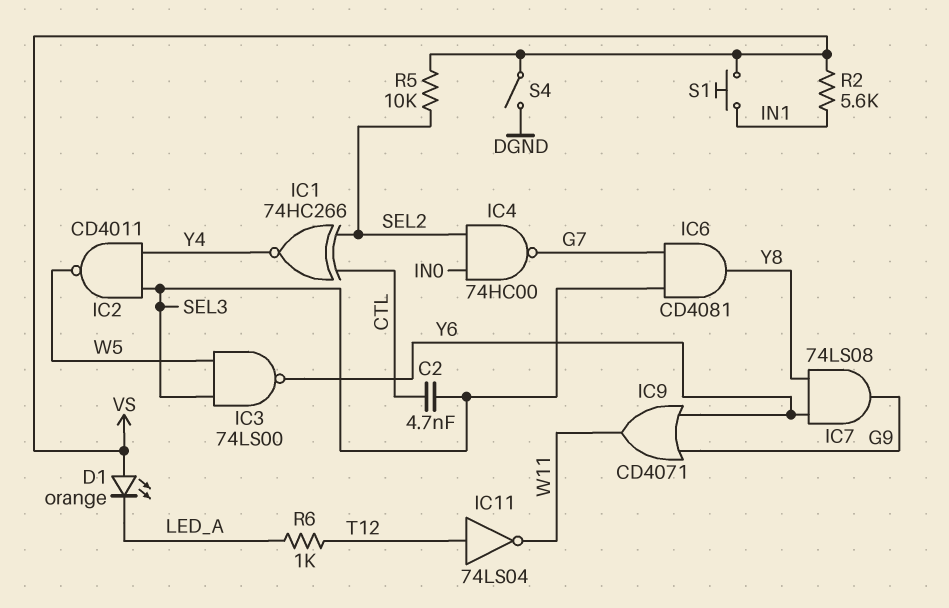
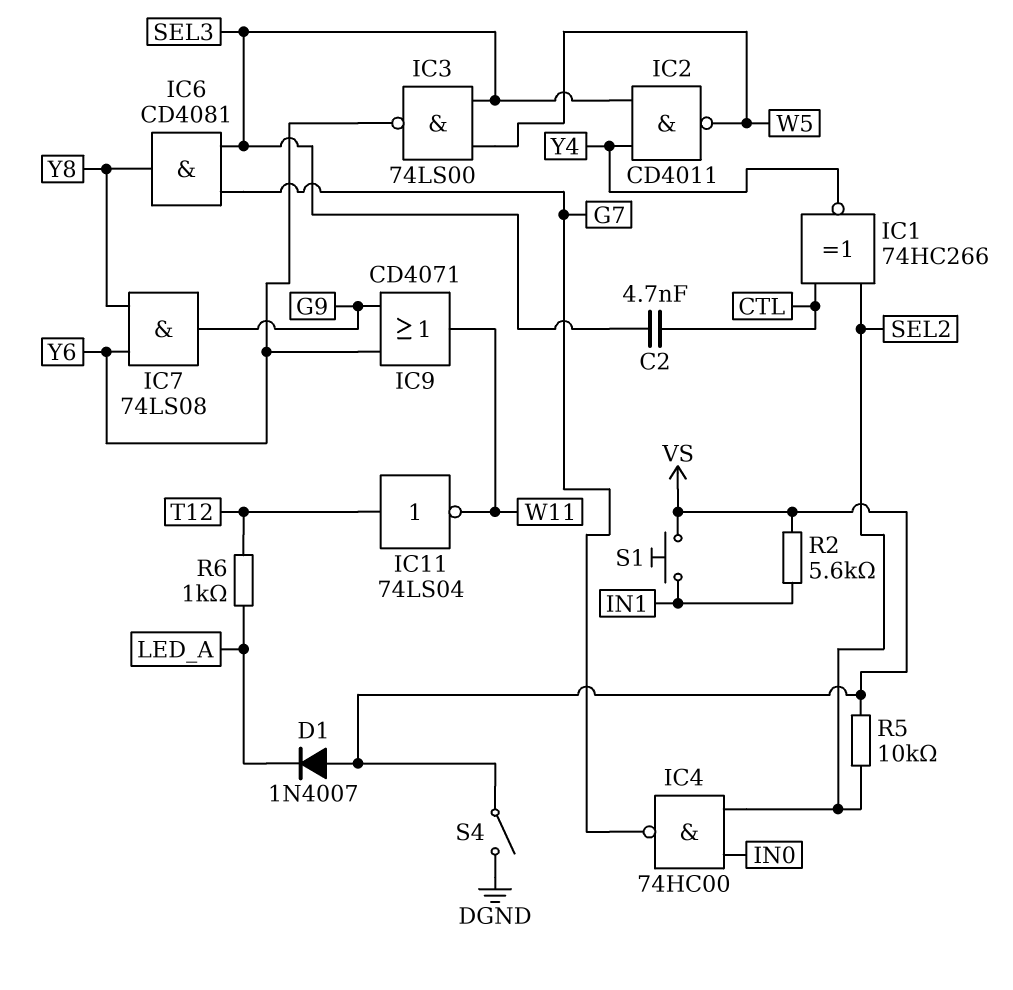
D1: LED orange (A VS, K LED_A) -> diode 1N4007 (A VS, K LED_A)

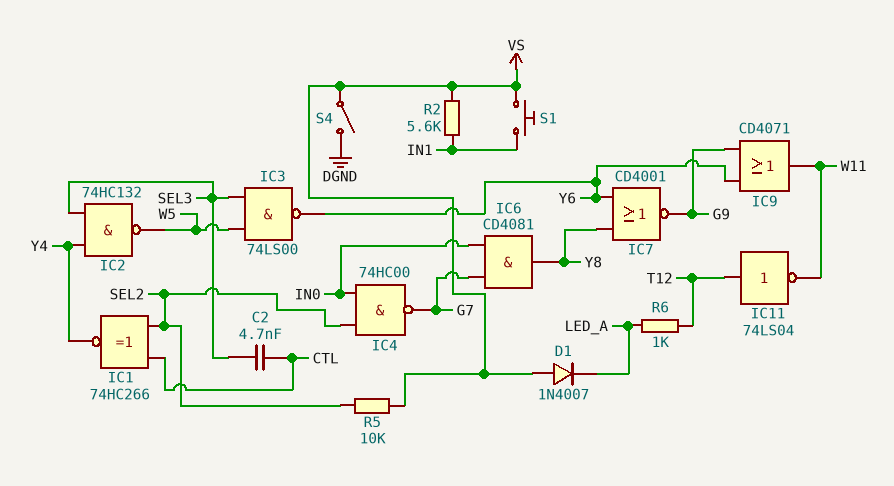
IC2: NAND CD4011 (in SEL3, in Y4, out W5) -> NAND 74HC132 (in SEL3, in Y4, out W5)
IC6: AND CD4081 (in G7, in SEL3, out Y8) -> AND CD4081 (in G7, in IN0, out Y8)
IC7: AND 74LS08 (in Y6, in Y8, out G9) -> NOR CD4001 (in Y6, in Y8, out G9)

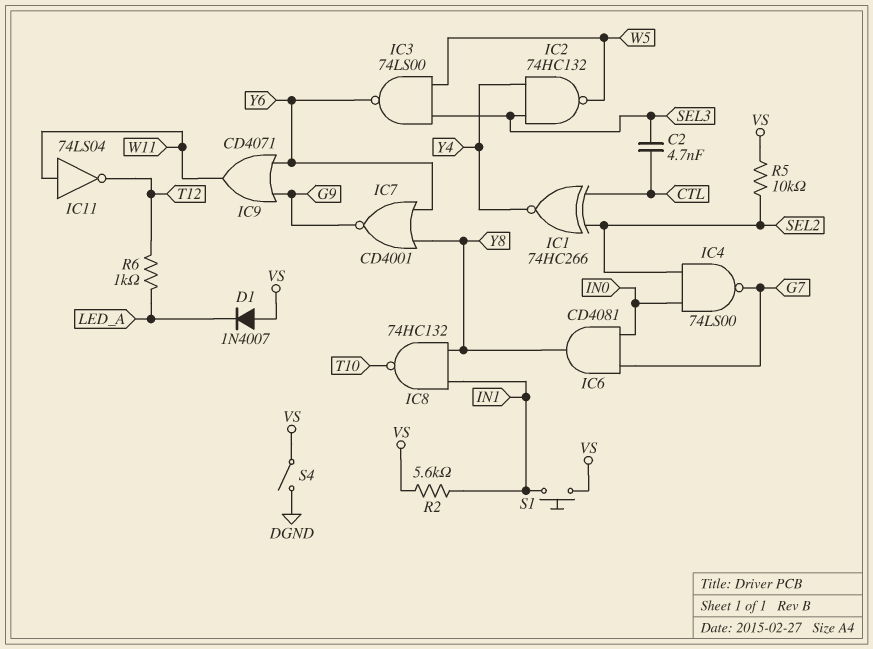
IC4: NAND 74HC00 (in IN0, in SEL2, out G7) -> NAND 74LS00 (in IN0, in SEL2, out G7)
IC8: none -> NAND 74HC132 (in IN1, in Y8, out T10)
IC11: NOT 74LS04 (in T12, out W11) -> NOT 74LS04 (in W11, out T12)

